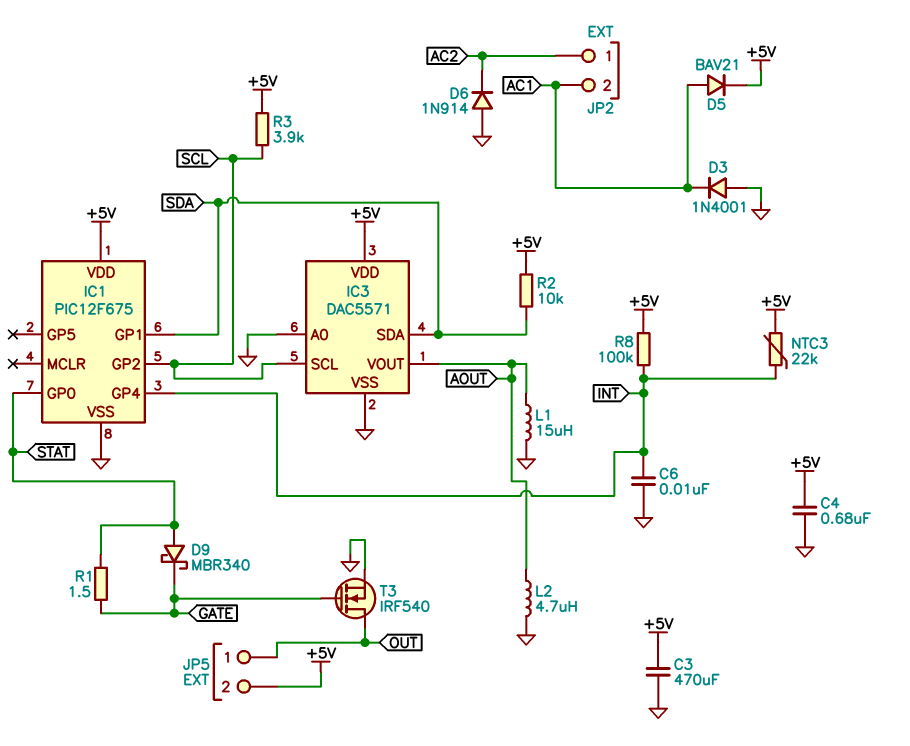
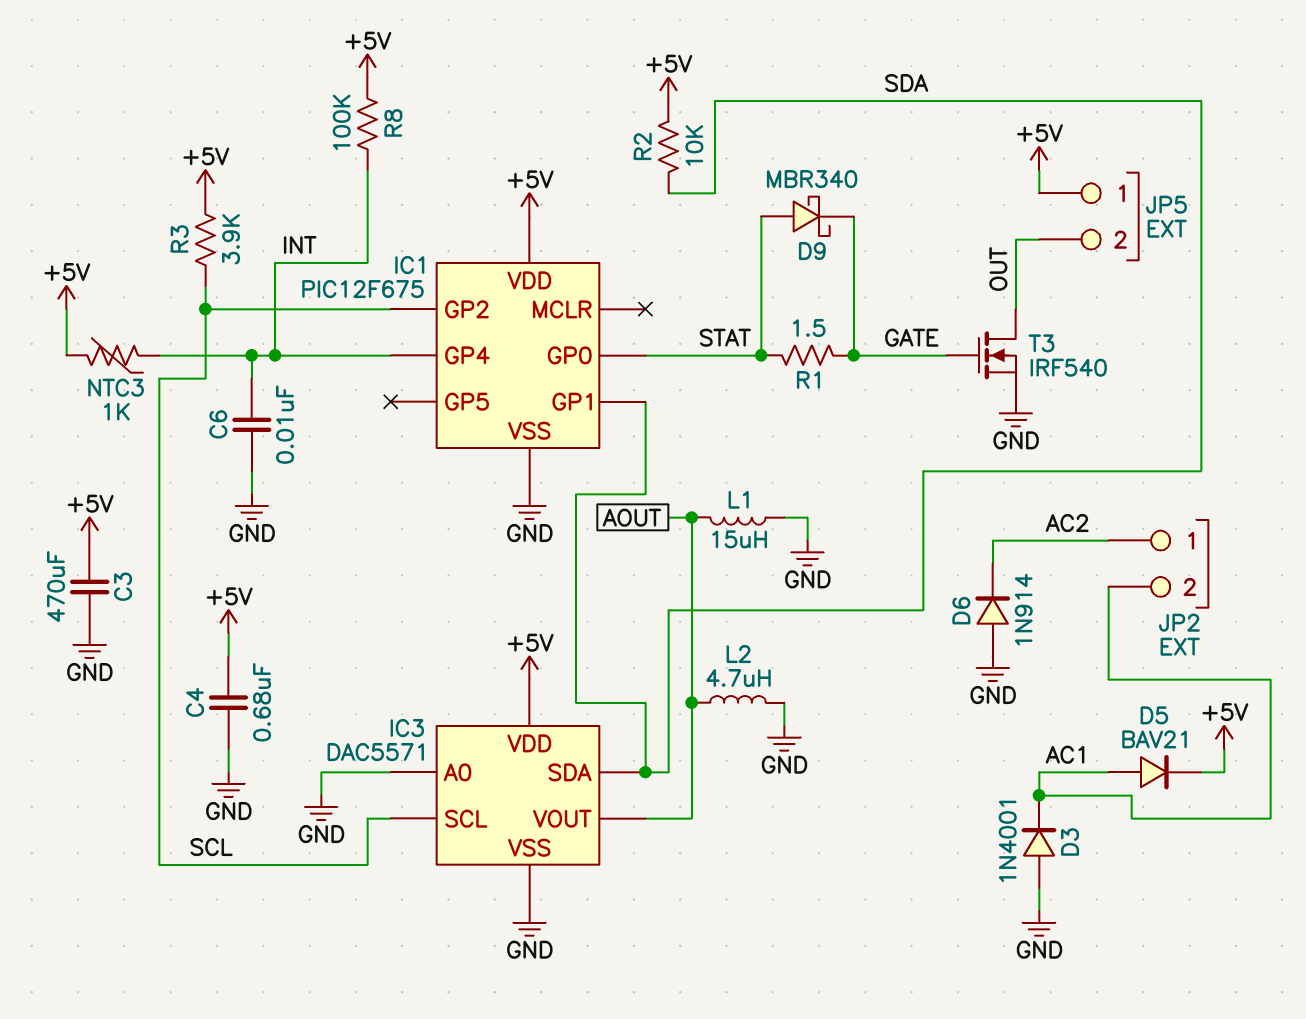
JP5 pin 1: OUT -> +5V
JP5 pin 2: +5V -> OUT
NTC3: 22k (+5V, INT) -> 1k (+5V, INT)

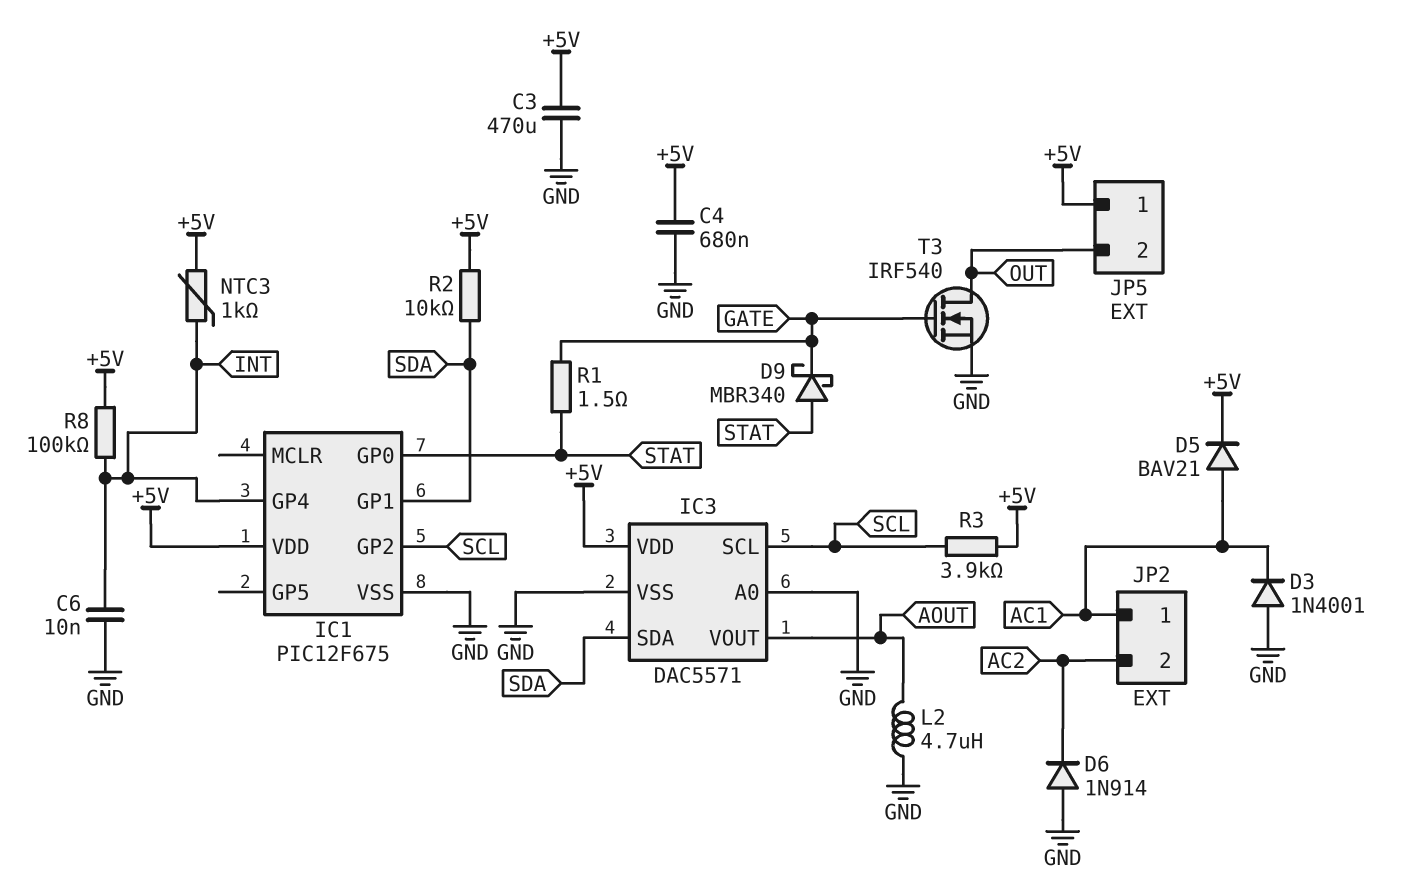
JP2 pin 1: AC2 -> AC1
JP2 pin 2: AC1 -> AC2
L1: 15uH (AOUT, GND) -> none

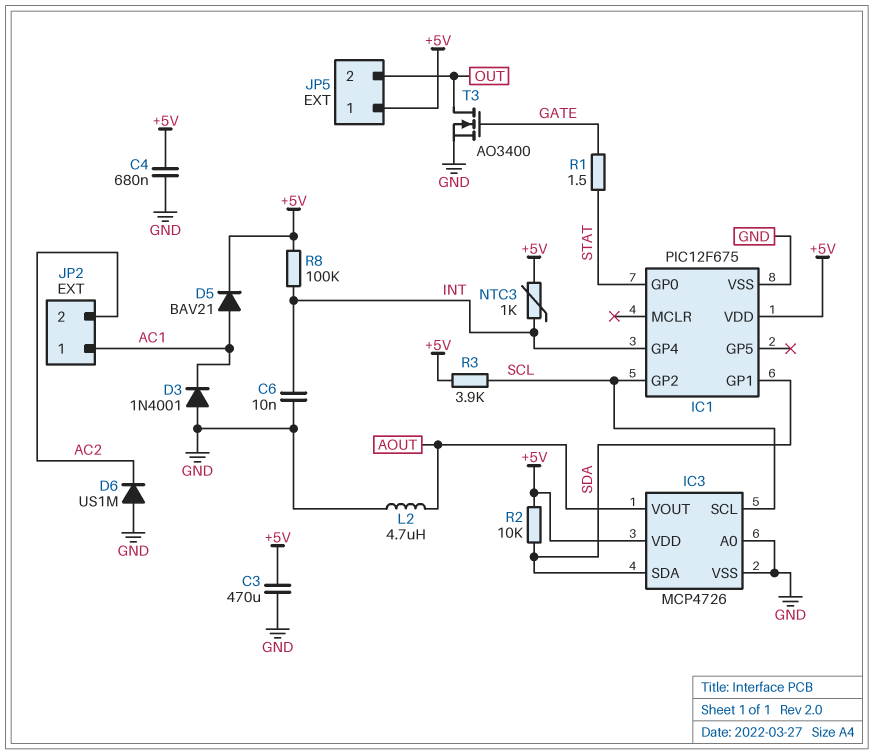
D6: diode 1N914 (A GND, K AC2) -> diode US1M (A GND, K AC2)
D9: schottky MBR340 (A STAT, K GATE) -> none
IC3: DAC5571 -> MCP4726
T3: NMOS IRF540 (G GATE, D OUT, S GND) -> NMOS AO3400 (G GATE, D OUT, S GND)

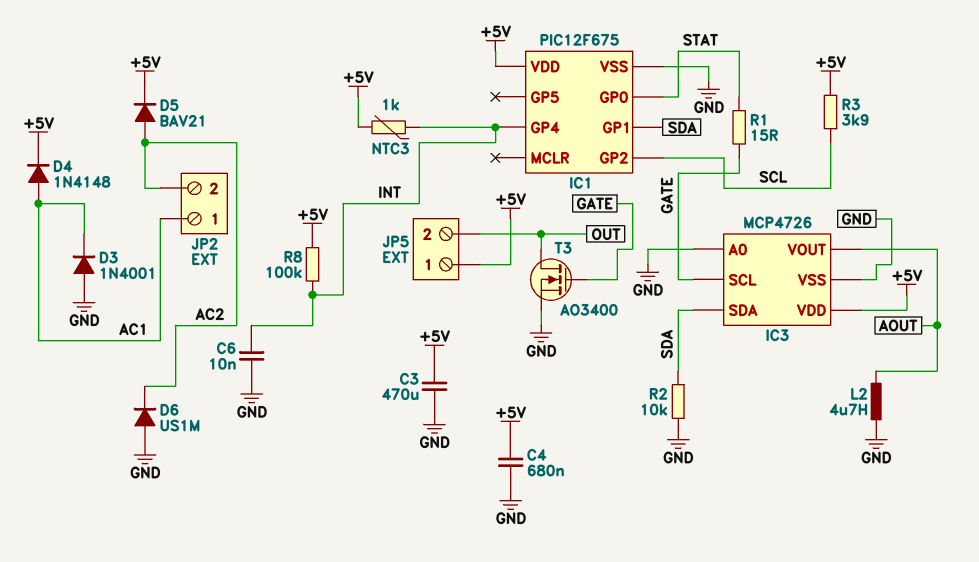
D4: none -> diode 1N4148 (A AC1, K +5V)
D5: diode BAV21 (A AC1, K +5V) -> diode BAV21 (A AC2, K +5V)
IC3 pin SCL: SCL -> GATE
R1: 1.5 (GATE, STAT) -> 15 (GATE, STAT)
R2: 10k (+5V, SDA) -> 10k (GND, SDA)

